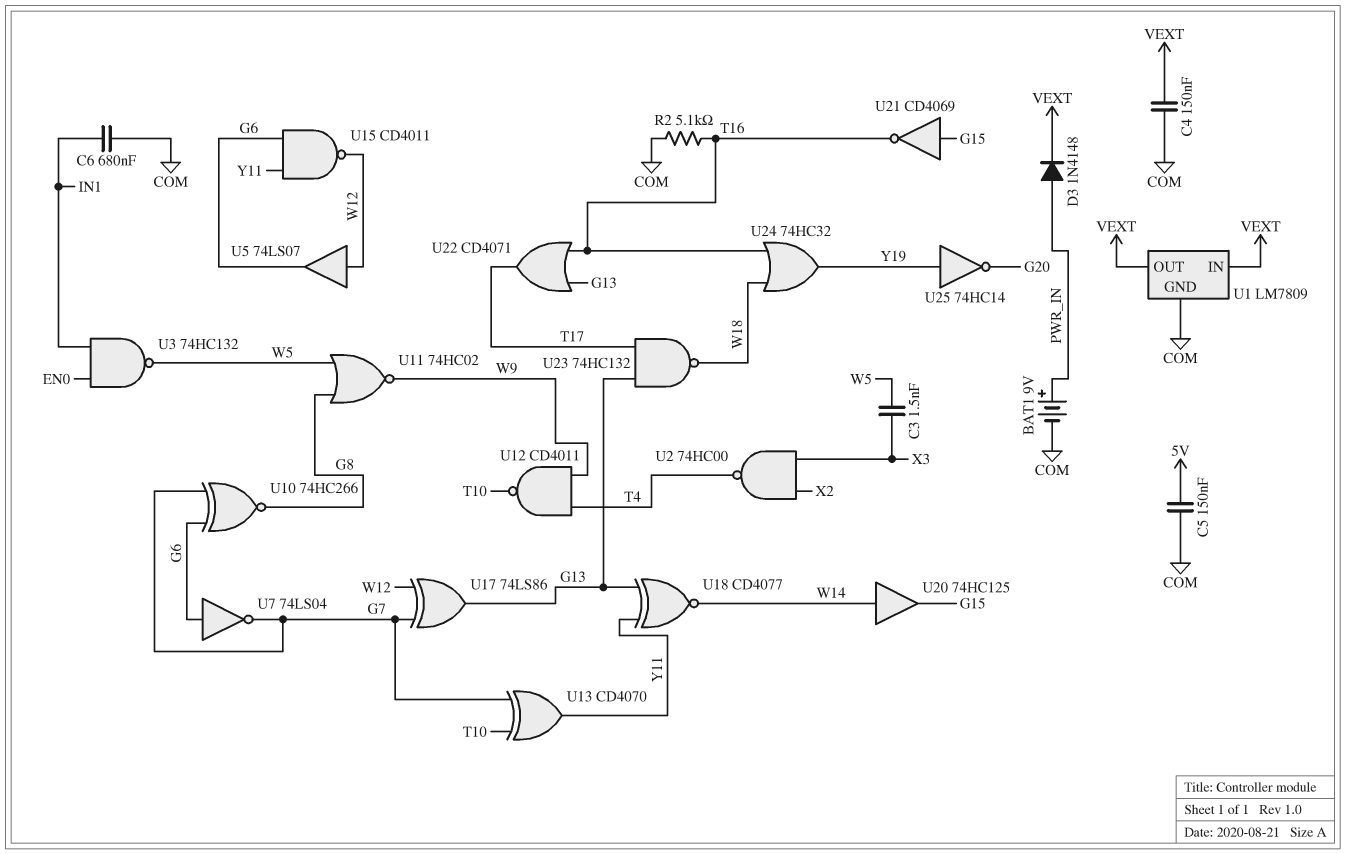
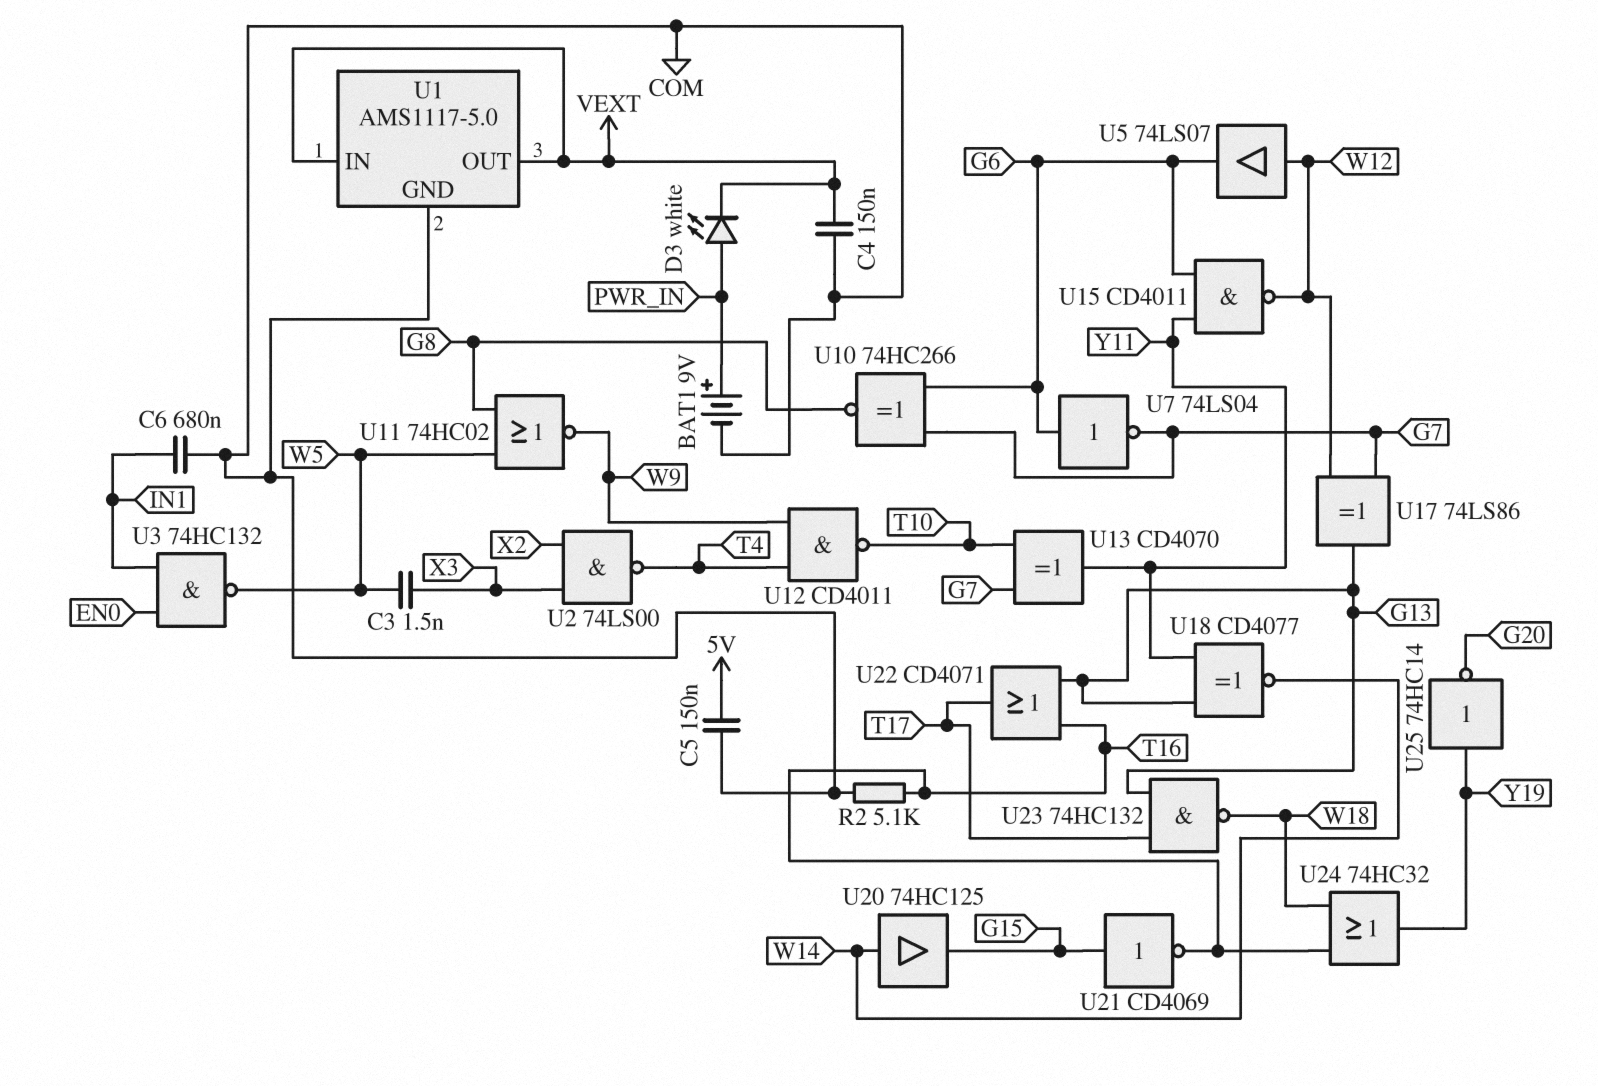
D3: diode 1N4148 (A PWR_IN, K VEXT) -> LED white (A PWR_IN, K VEXT)
U1: LM7809 -> AMS1117-5.0
U2: NAND 74HC00 (in X2, in X3, out T4) -> NAND 74LS00 (in X2, in X3, out T4)

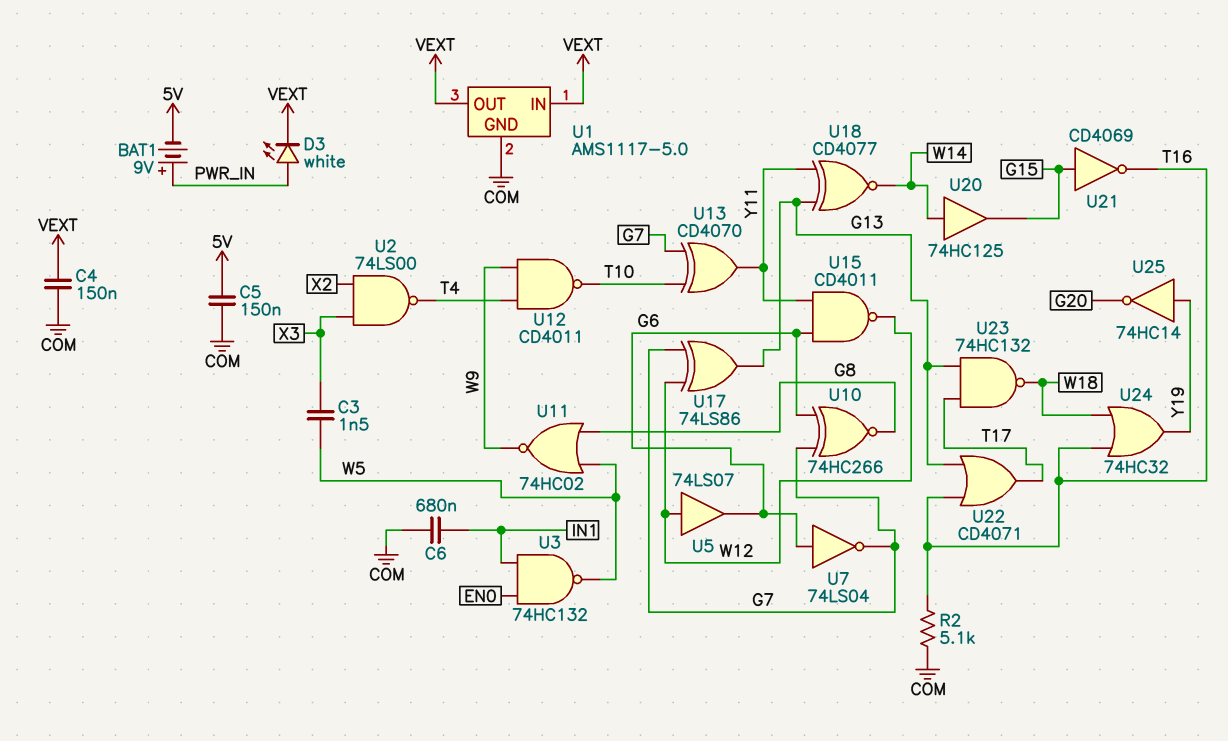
BAT1: 9V (plus PWR_IN, minus COM) -> 9V (plus PWR_IN, minus 5V)

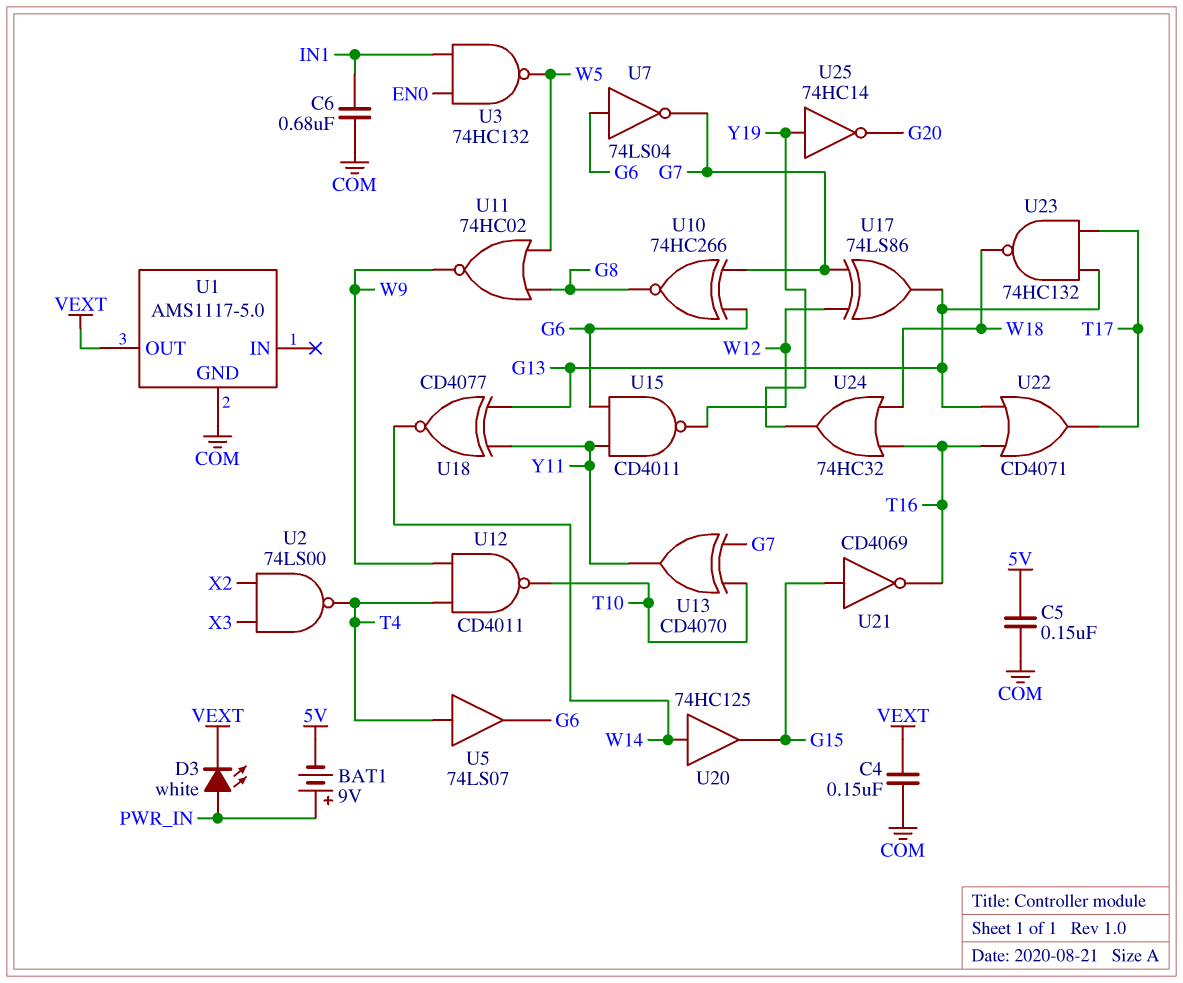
C3: 1.5nF (W5, X3) -> none
R2: 5.1k (COM, T16) -> none
U1 pin IN: VEXT -> none
U5: buffer 74LS07 (in W12, out G6) -> buffer 74LS07 (in T4, out G6)

